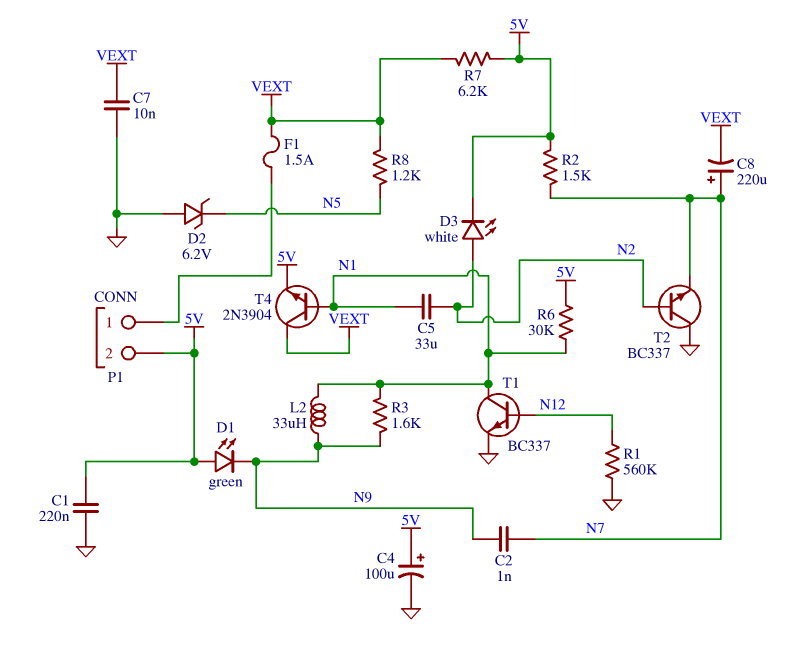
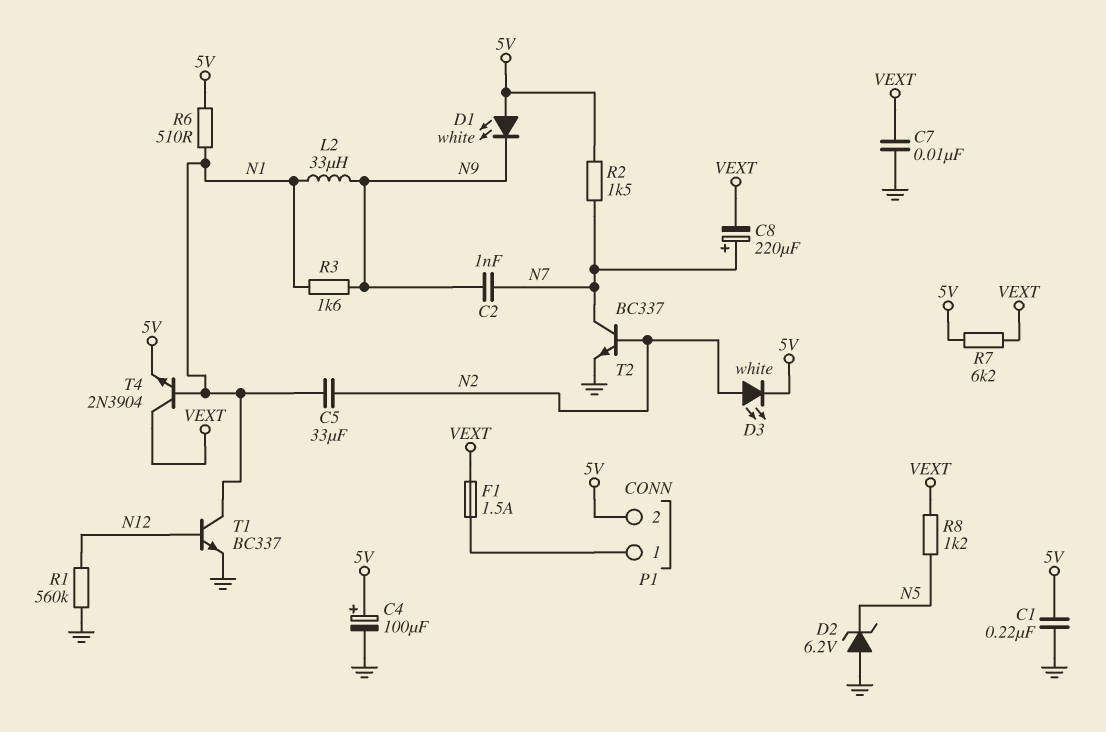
D1: LED green (A 5V, K N9) -> LED white (A 5V, K N9)
R6: 30k (5V, N1) -> 510 (5V, N1)
T2: NPN BC337 (B N2, C GND, E N7) -> NPN BC337 (B N2, C N7, E GND)

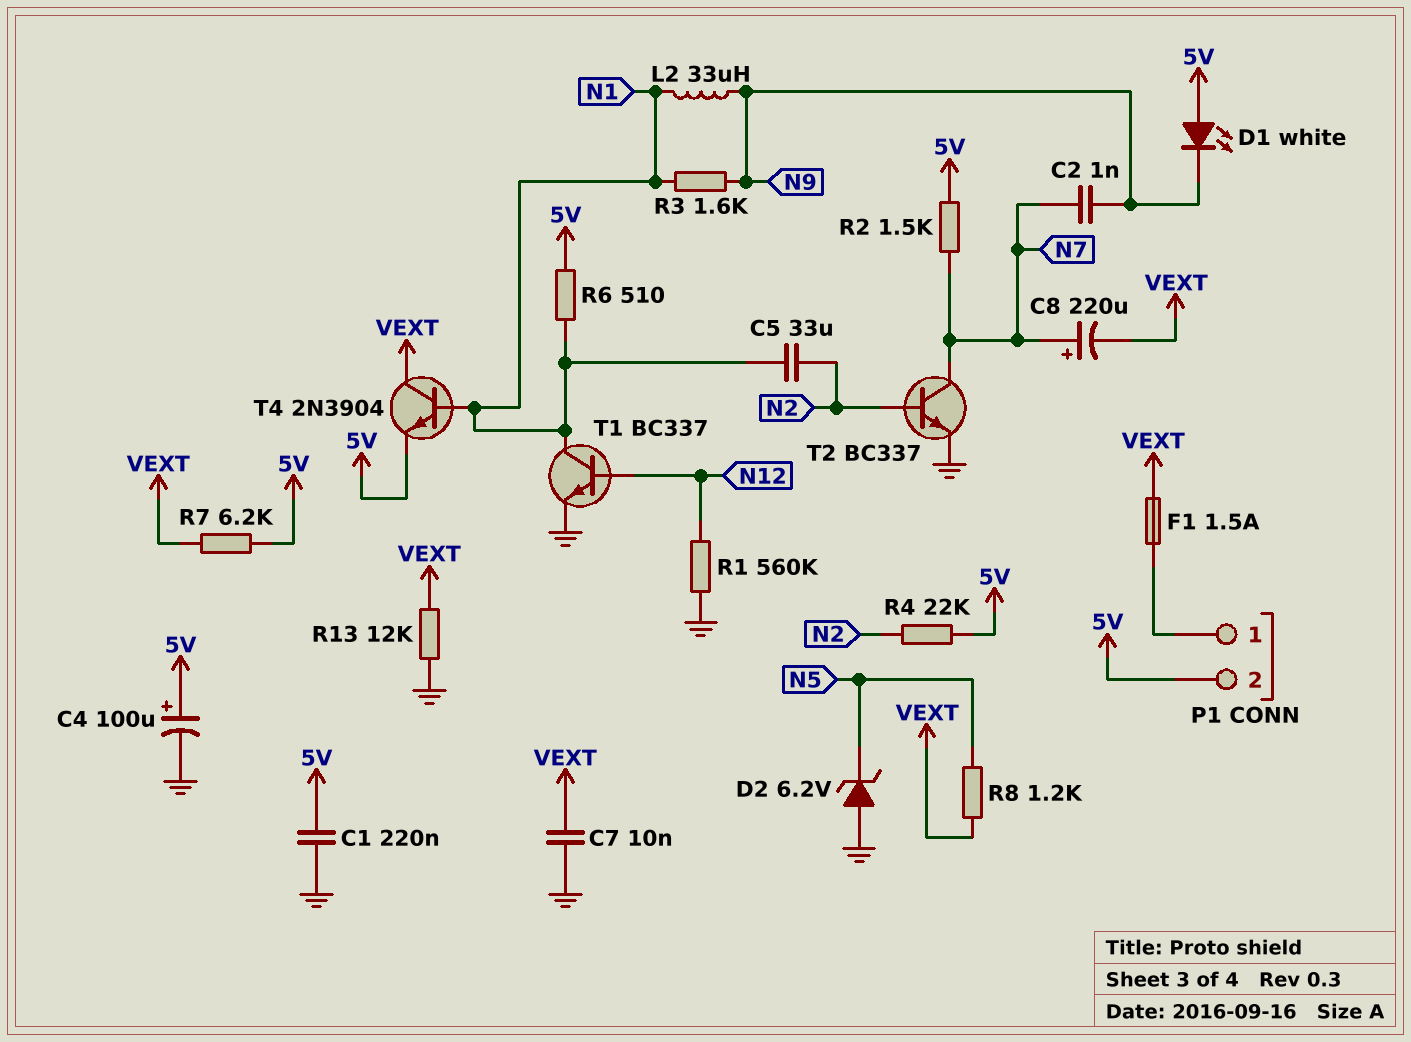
D3: LED white (A N2, K 5V) -> none
R4: none -> 22k (5V, N2)
R13: none -> 12k (GND, VEXT)

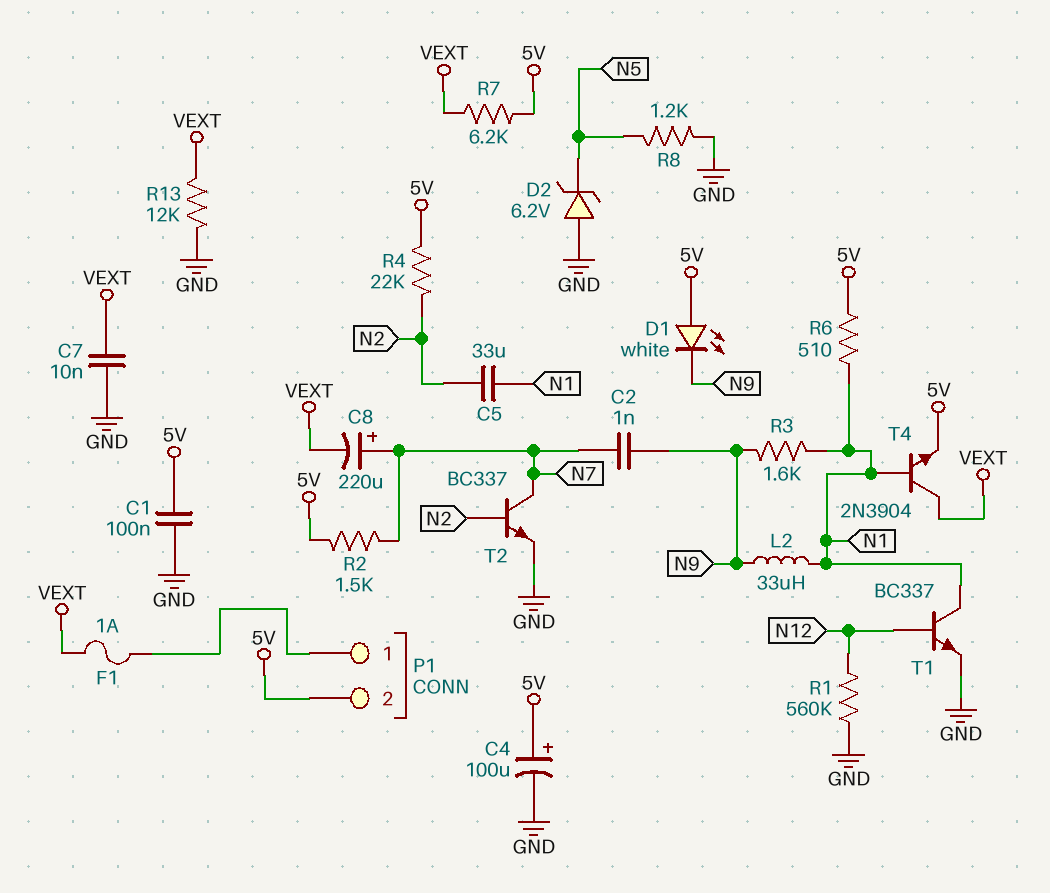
C1: 220nF (5V, GND) -> 100nF (5V, GND)
F1: 1.5A (P1/1, VEXT) -> 1A (P1/1, VEXT)
R8: 1.2k (N5, VEXT) -> 1.2k (GND, N5)

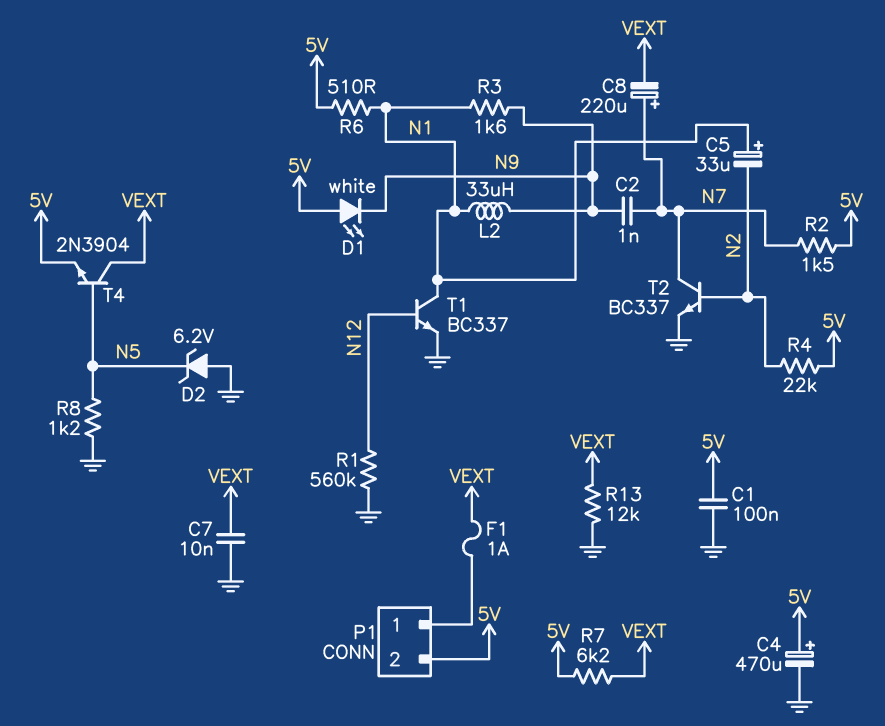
C4: 100uF (plus 5V, minus GND) -> 470uF (plus 5V, minus GND)
C5: 33uF (N1, N2) -> 33uF (plus N1, minus N2)
T4: NPN 2N3904 (B N1, C VEXT, E 5V) -> NPN 2N3904 (B N5, C VEXT, E 5V)

